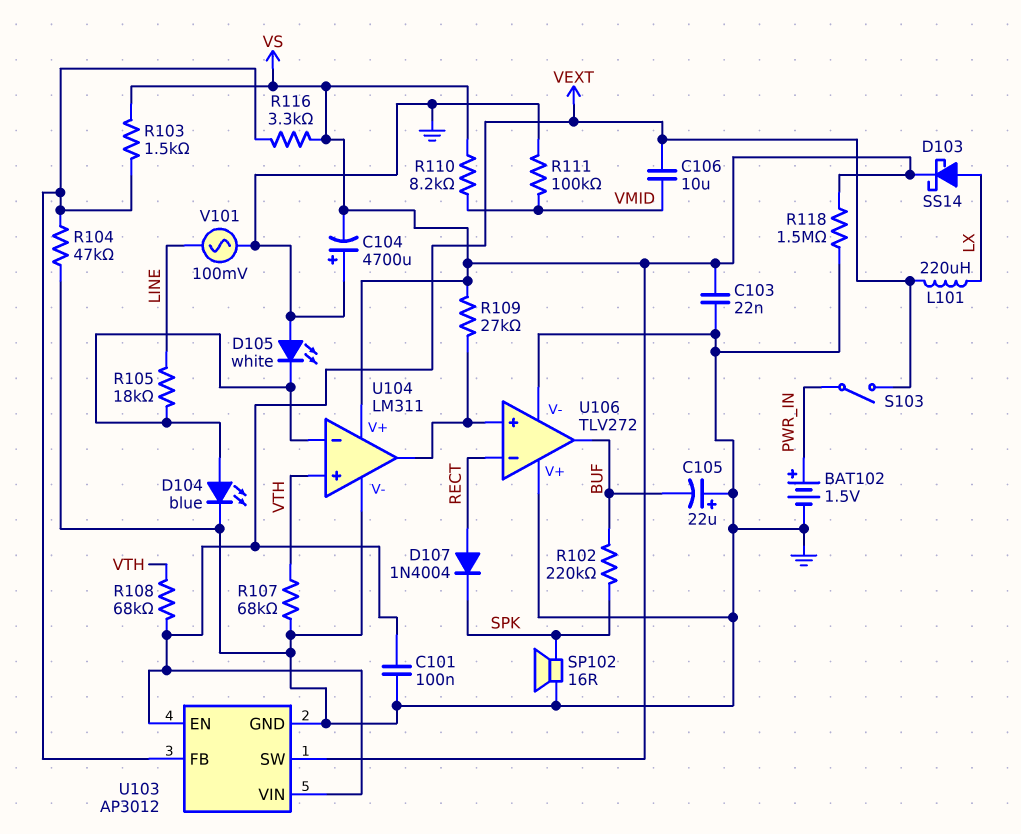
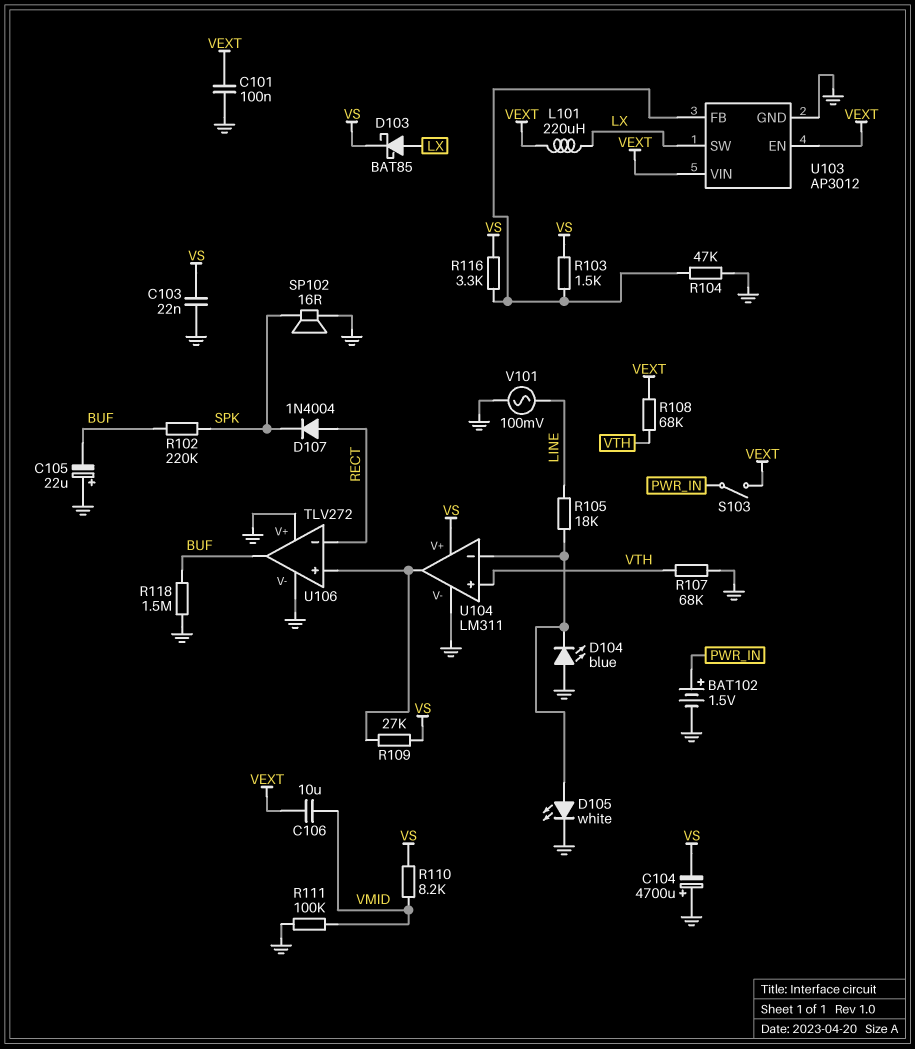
D103: schottky SS14 (A LX, K VS) -> schottky BAT85 (A LX, K VS)
D104: LED blue (A U104/in-, K GND) -> LED blue (A GND, K U104/in-)
D105: LED white (A GND, K U104/in-) -> LED white (A U104/in-, K GND)
R118: 1.5M (GND, VS) -> 1.5M (BUF, GND)
U103 pin SW: VS -> LX

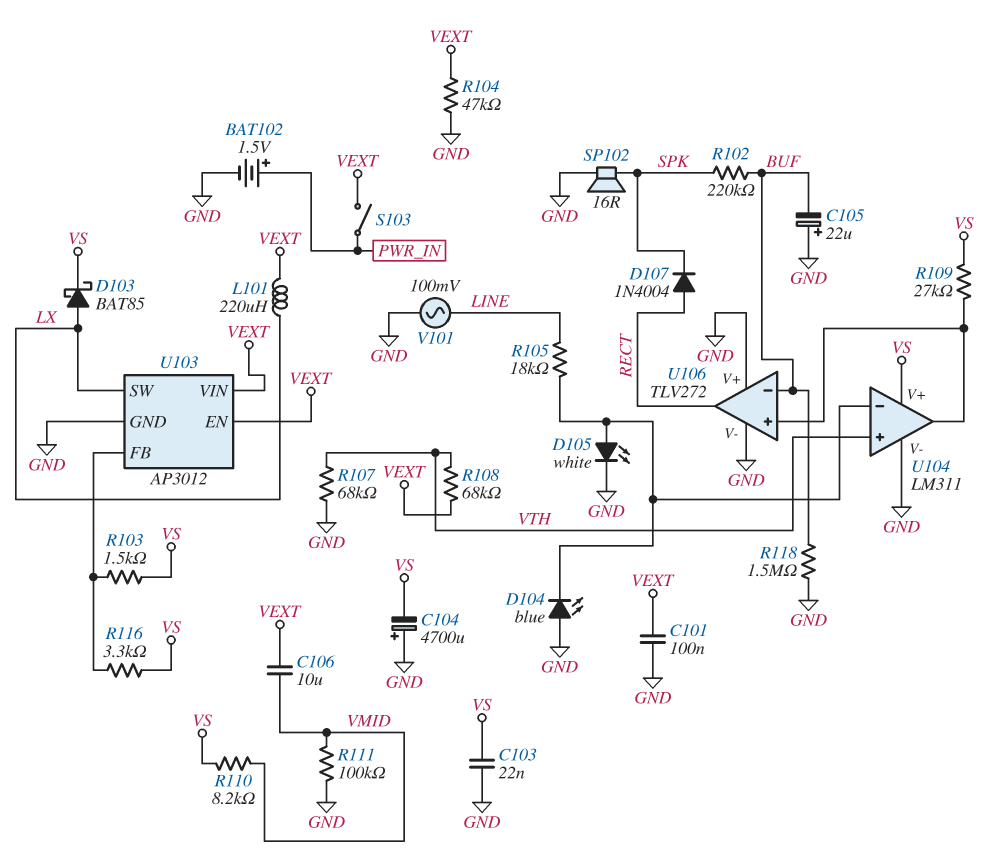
R104: 47k (GND, U103/FB) -> 47k (GND, VEXT)
U106 pin in-: RECT -> BUF
U106 pin out: BUF -> RECT

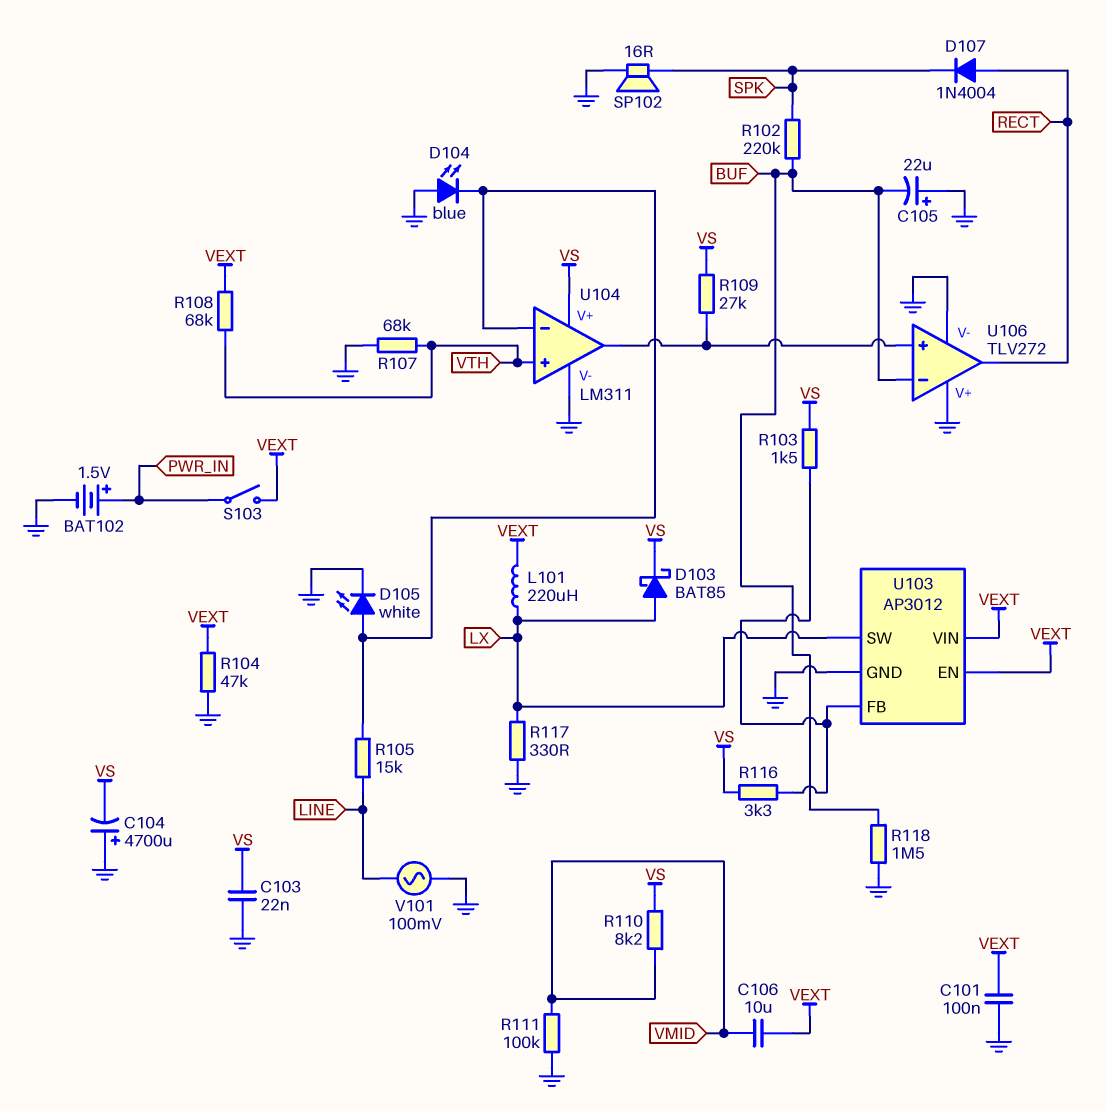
R105: 18k (LINE, U104/in-) -> 15k (LINE, U104/in-)
R117: none -> 330 (GND, LX)

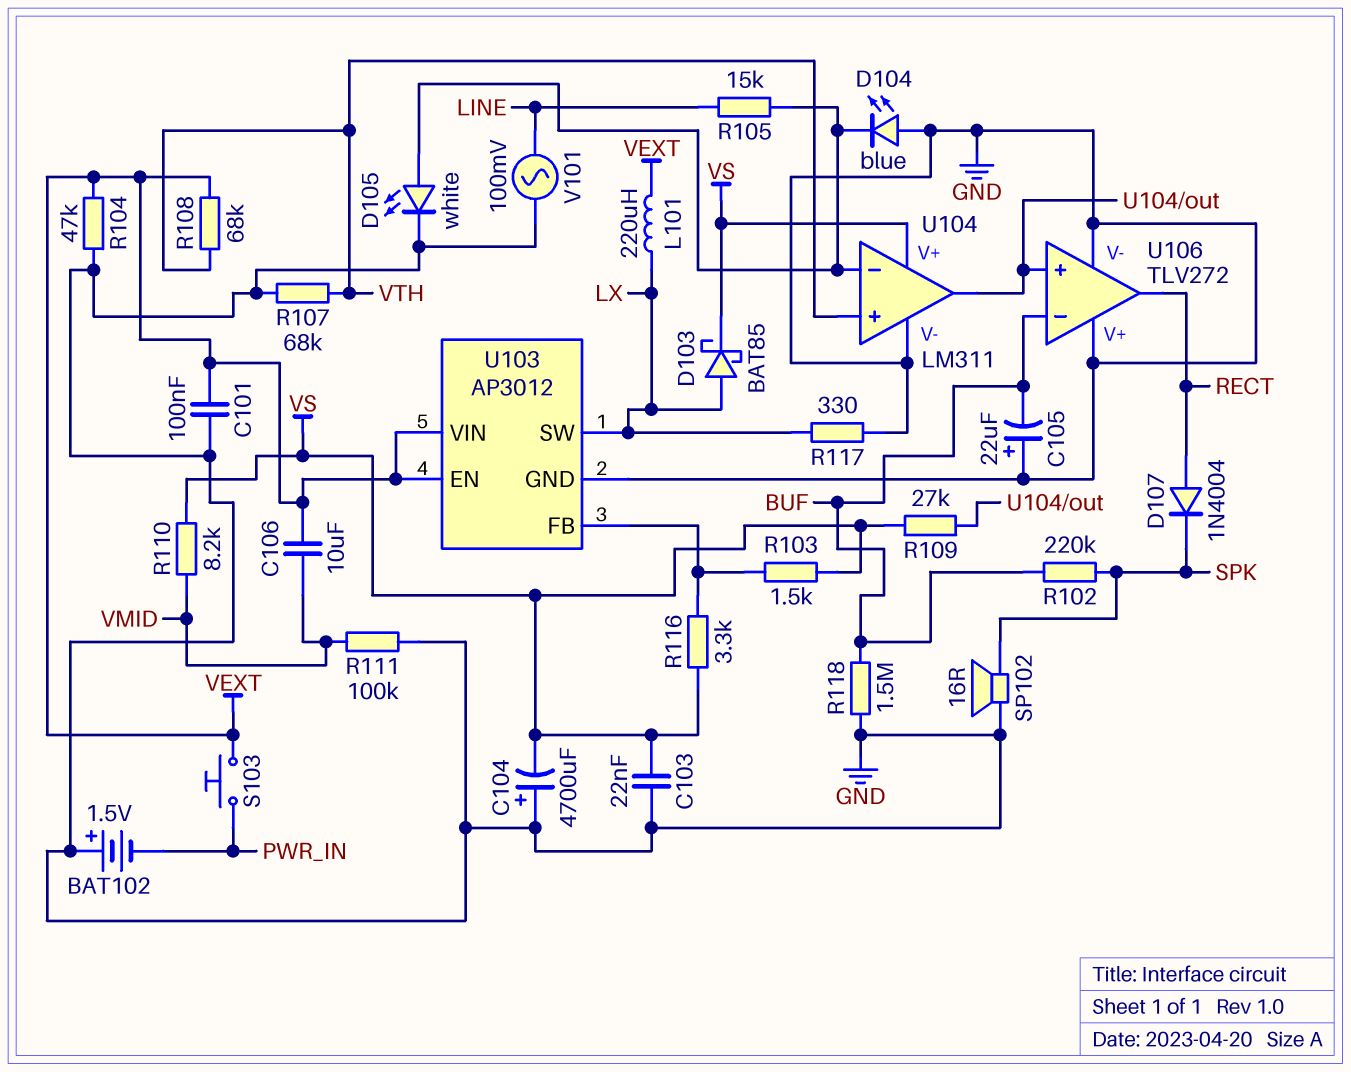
BAT102: 1.5V (plus PWR_IN, minus GND) -> 1.5V (plus GND, minus PWR_IN)
S103: switch (PWR_IN, VEXT) -> button (PWR_IN, VEXT)

